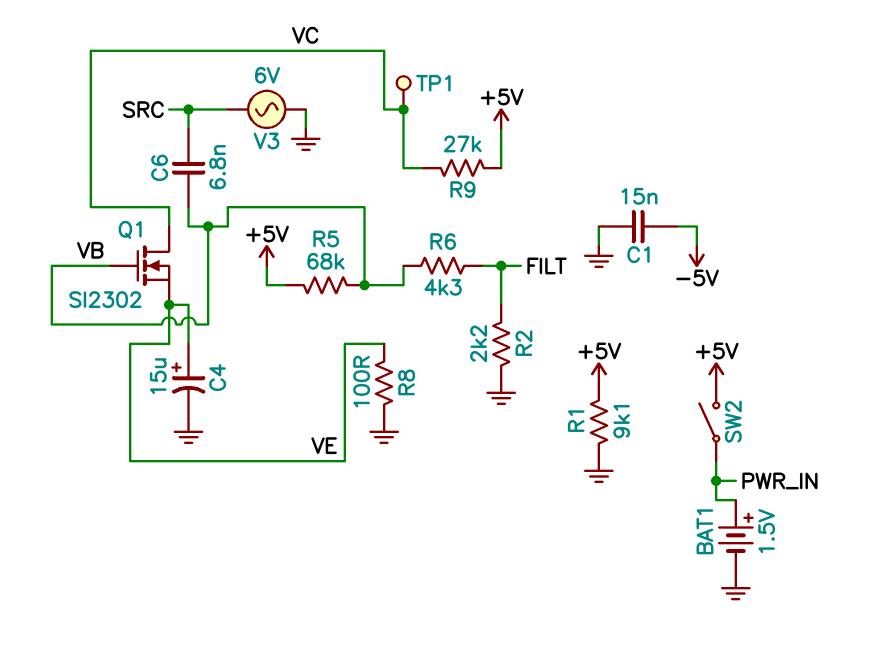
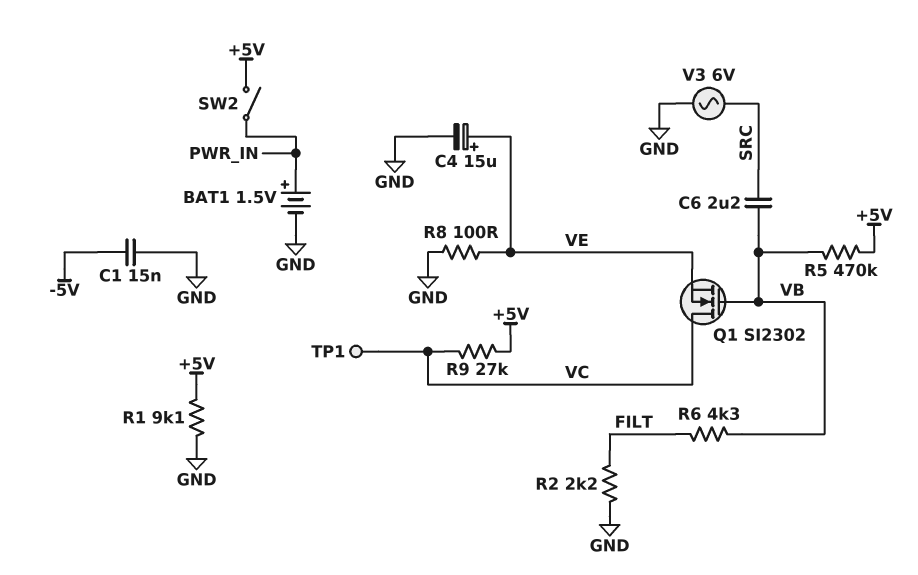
C6: 6.8nF (SRC, VB) -> 2.2uF (SRC, VB)
R5: 68k (+5V, VB) -> 470k (+5V, VB)

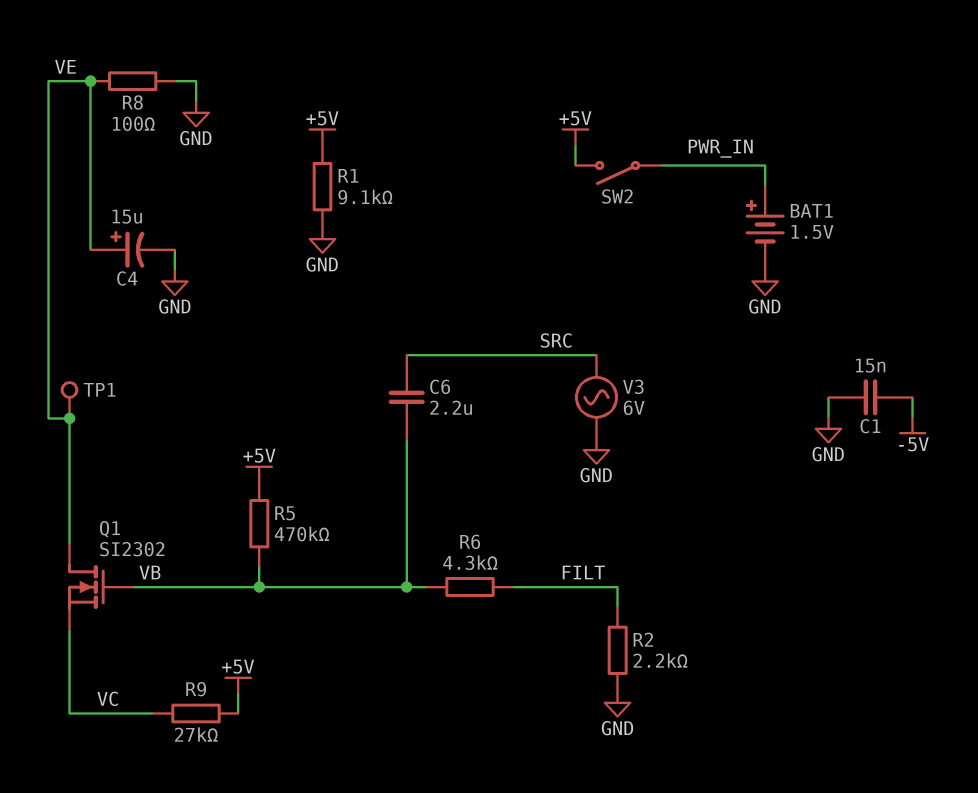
Q1: NMOS SI2302 (G VB, D VC, S VE) -> NMOS SI2302 (G VB, D VE, S VC)
TP1: test point (VC) -> test point (VE)

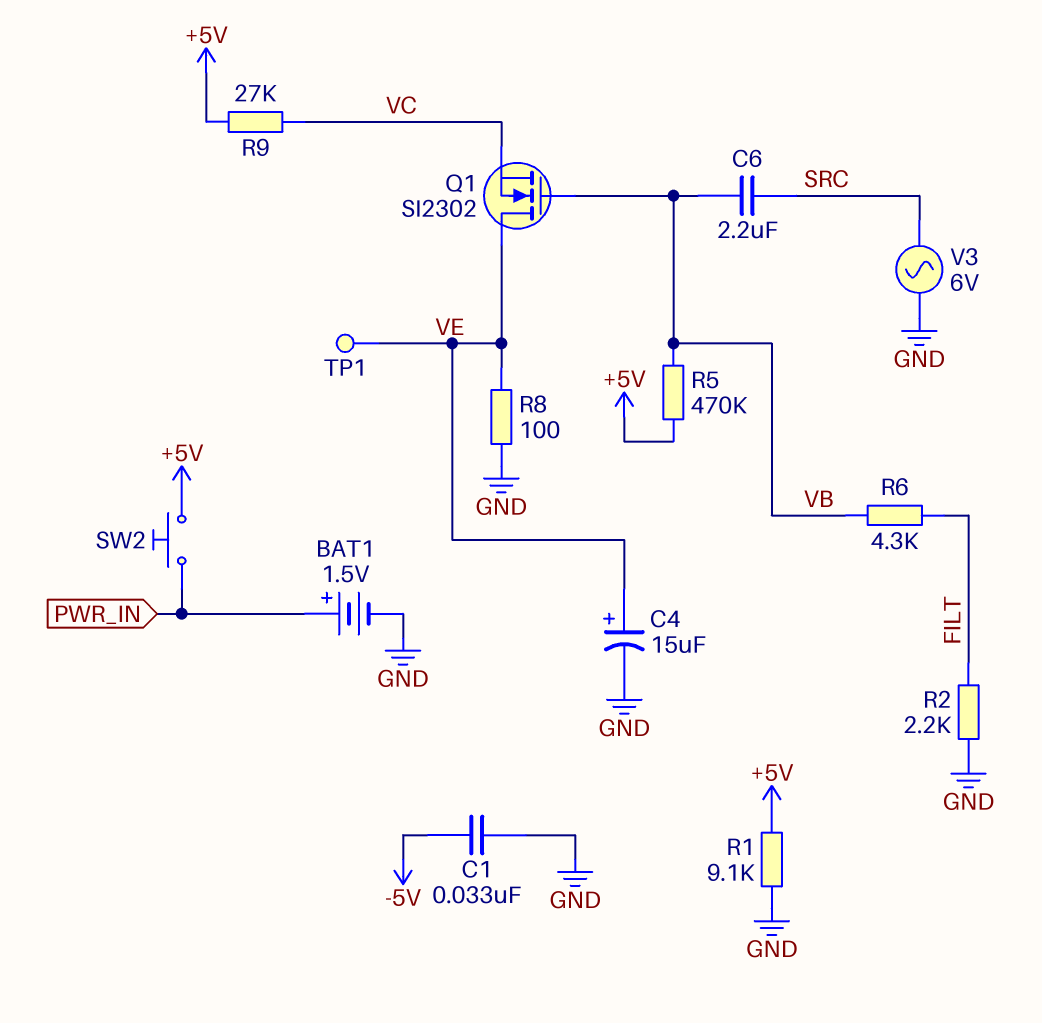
C1: 15nF (-5V, GND) -> 33nF (-5V, GND)
SW2: switch (+5V, PWR_IN) -> button (+5V, PWR_IN)

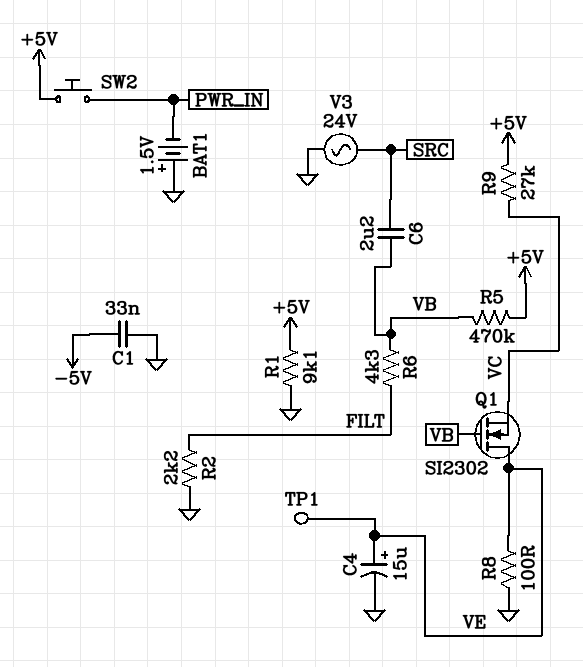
BAT1: 1.5V (plus PWR_IN, minus GND) -> 1.5V (plus GND, minus PWR_IN)
V3: AC 6V (GND, SRC) -> AC 24V (GND, SRC)

